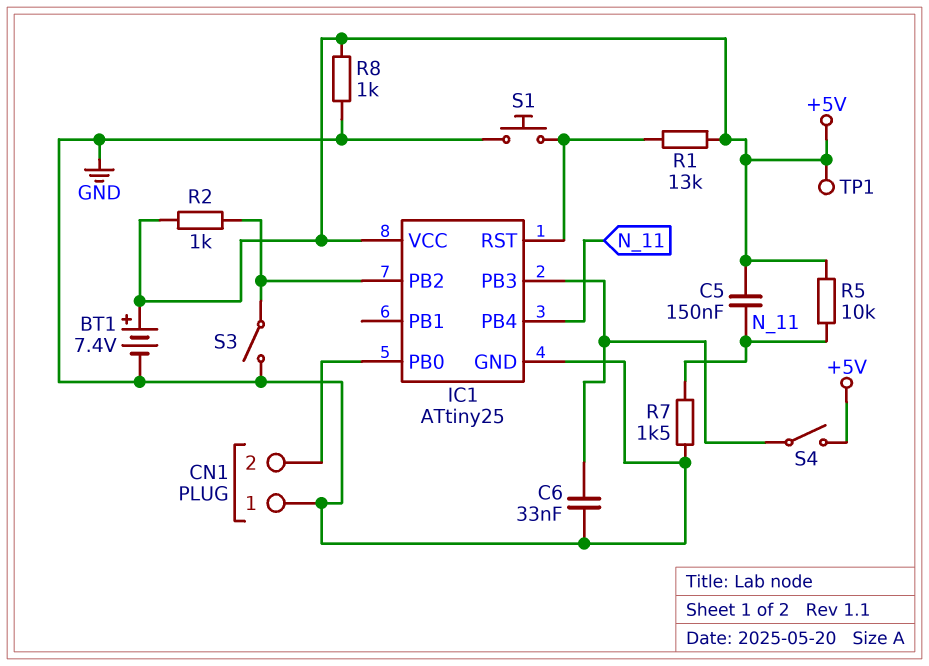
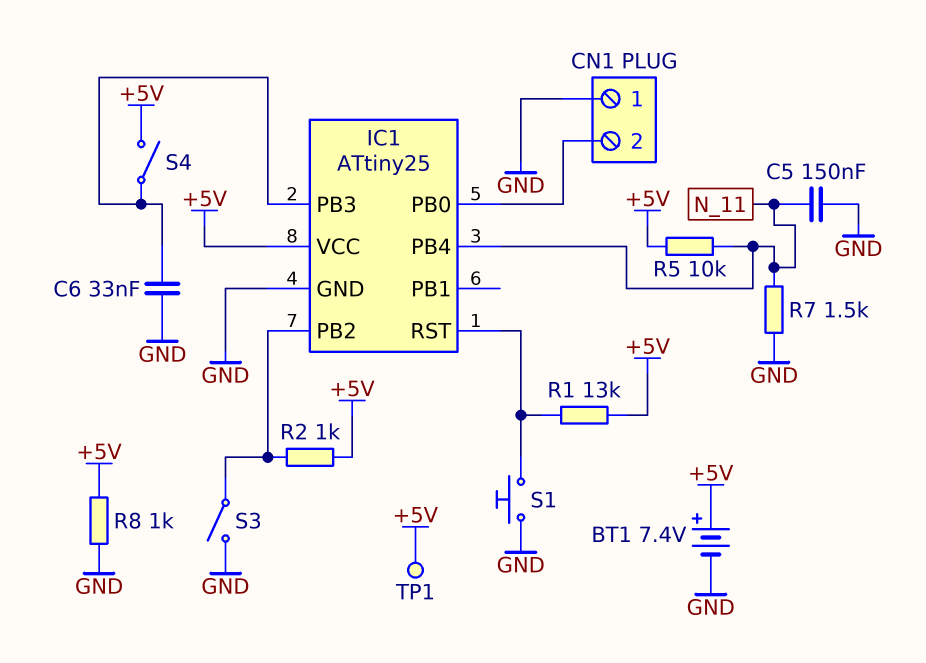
C5: 150nF (+5V, N_11) -> 150nF (GND, N_11)

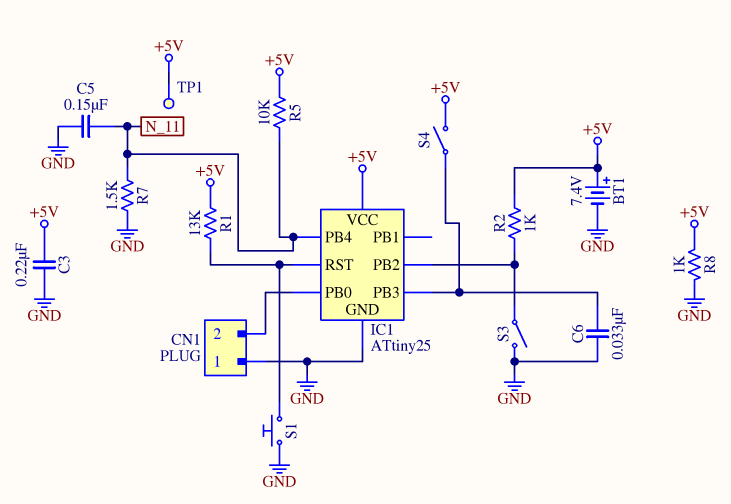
C3: none -> 220nF (+5V, GND)

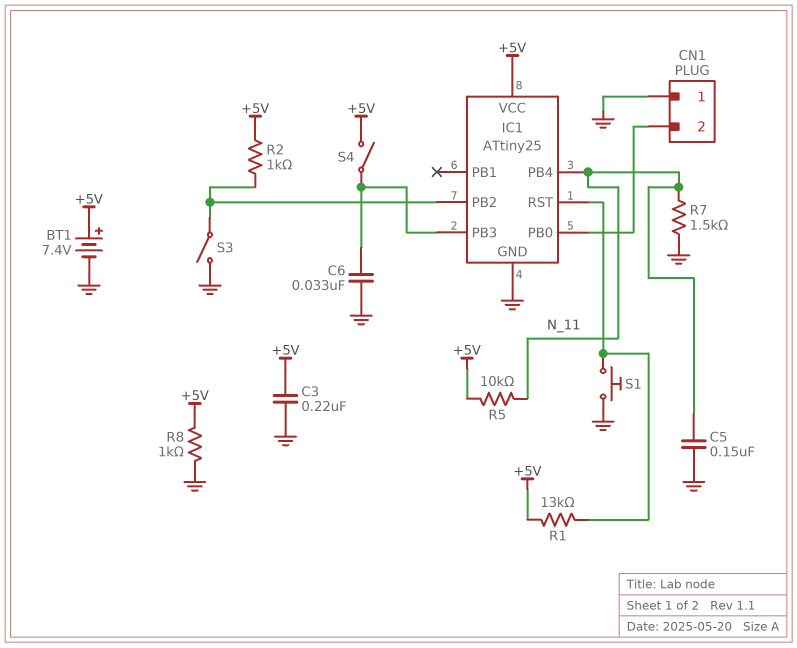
TP1: test point (+5V) -> none

